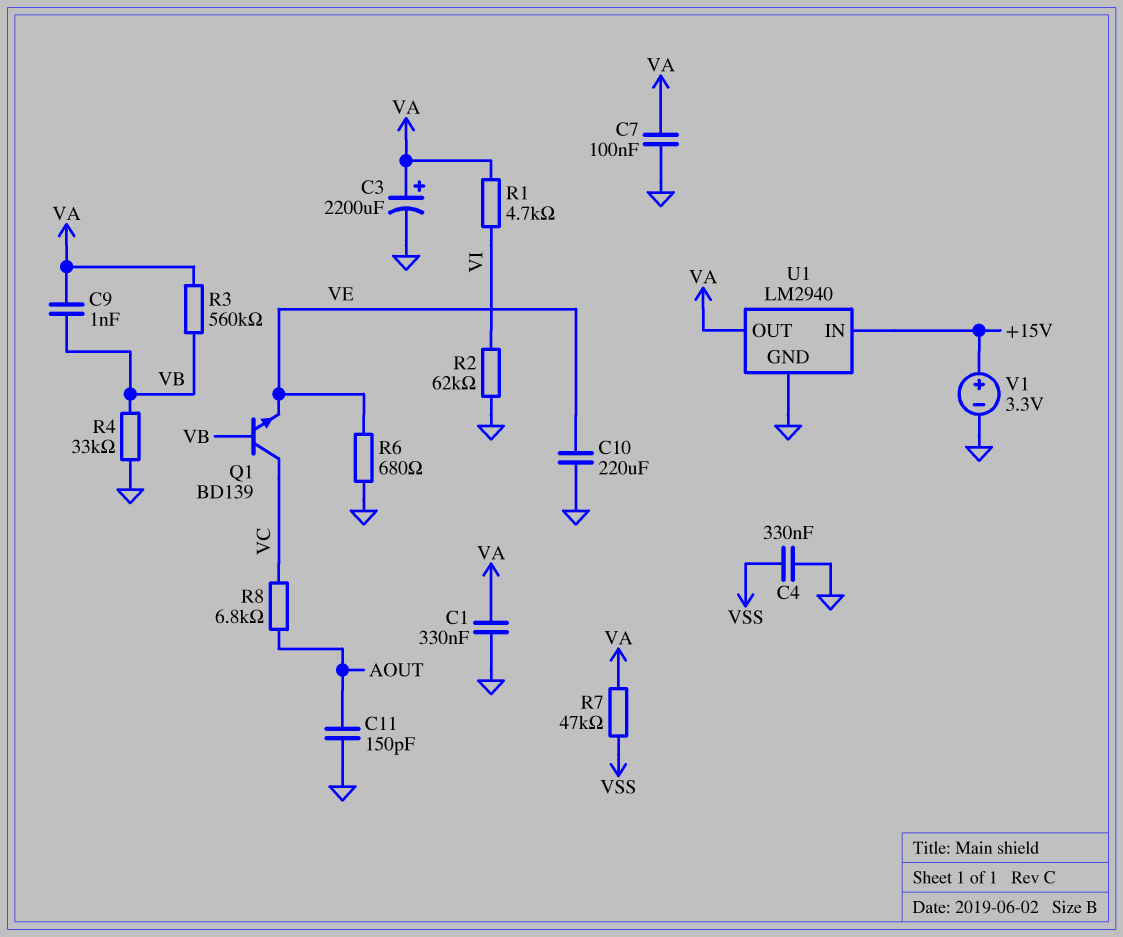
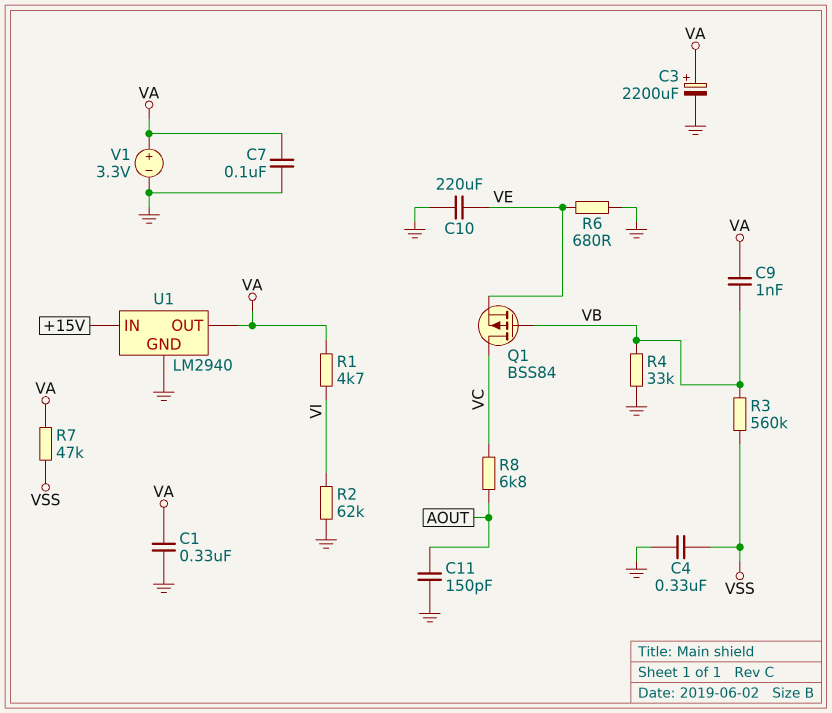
Q1: NPN BD139 (B VB, C VC, E VE) -> PMOS BSS84 (G VB, D VC, S VE)
R3: 560k (VA, VB) -> 560k (VB, VSS)
V1: 3.3V (plus +15V, minus GND) -> 3.3V (plus VA, minus GND)

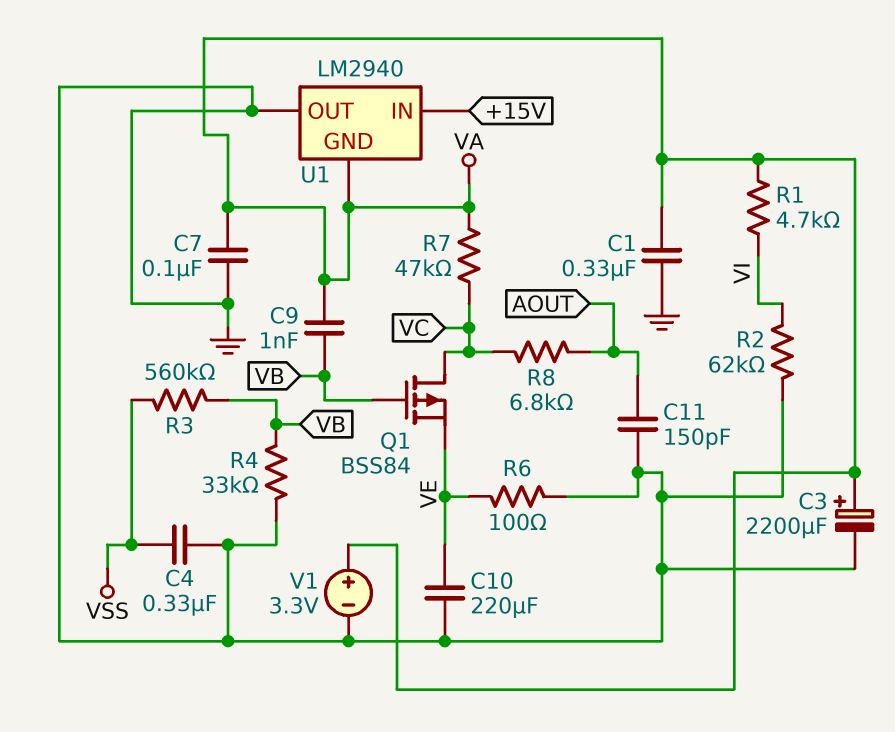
R6: 680 (GND, VE) -> 100 (GND, VE)
R7: 47k (VA, VSS) -> 47k (VA, VC)
U1 pin GND: GND -> VA
U1 pin OUT: VA -> GND

